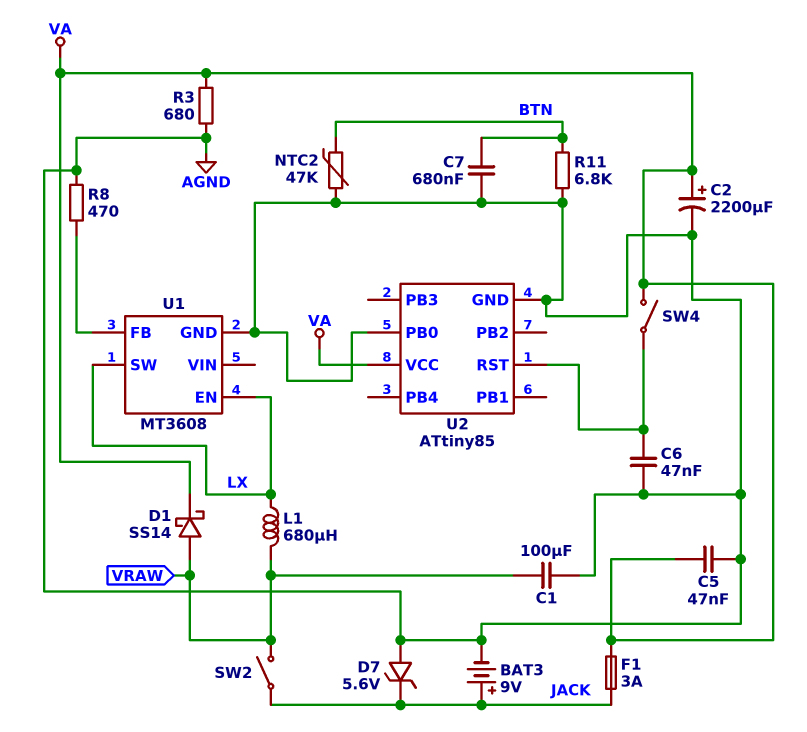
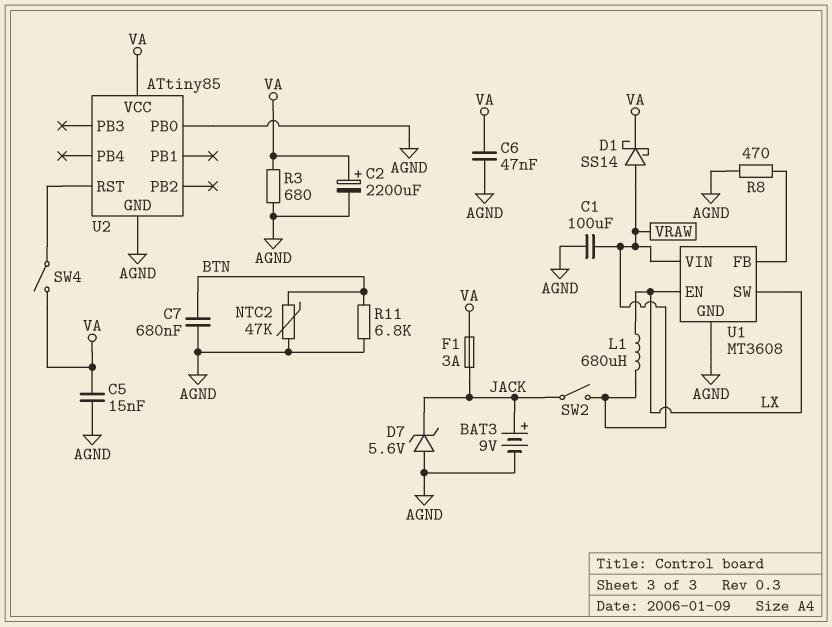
C5: 47nF (AGND, VA) -> 15nF (AGND, VA)
C6: 47nF (AGND, U2/RST) -> 47nF (AGND, VA)
U1 pin VIN: none -> VRAW

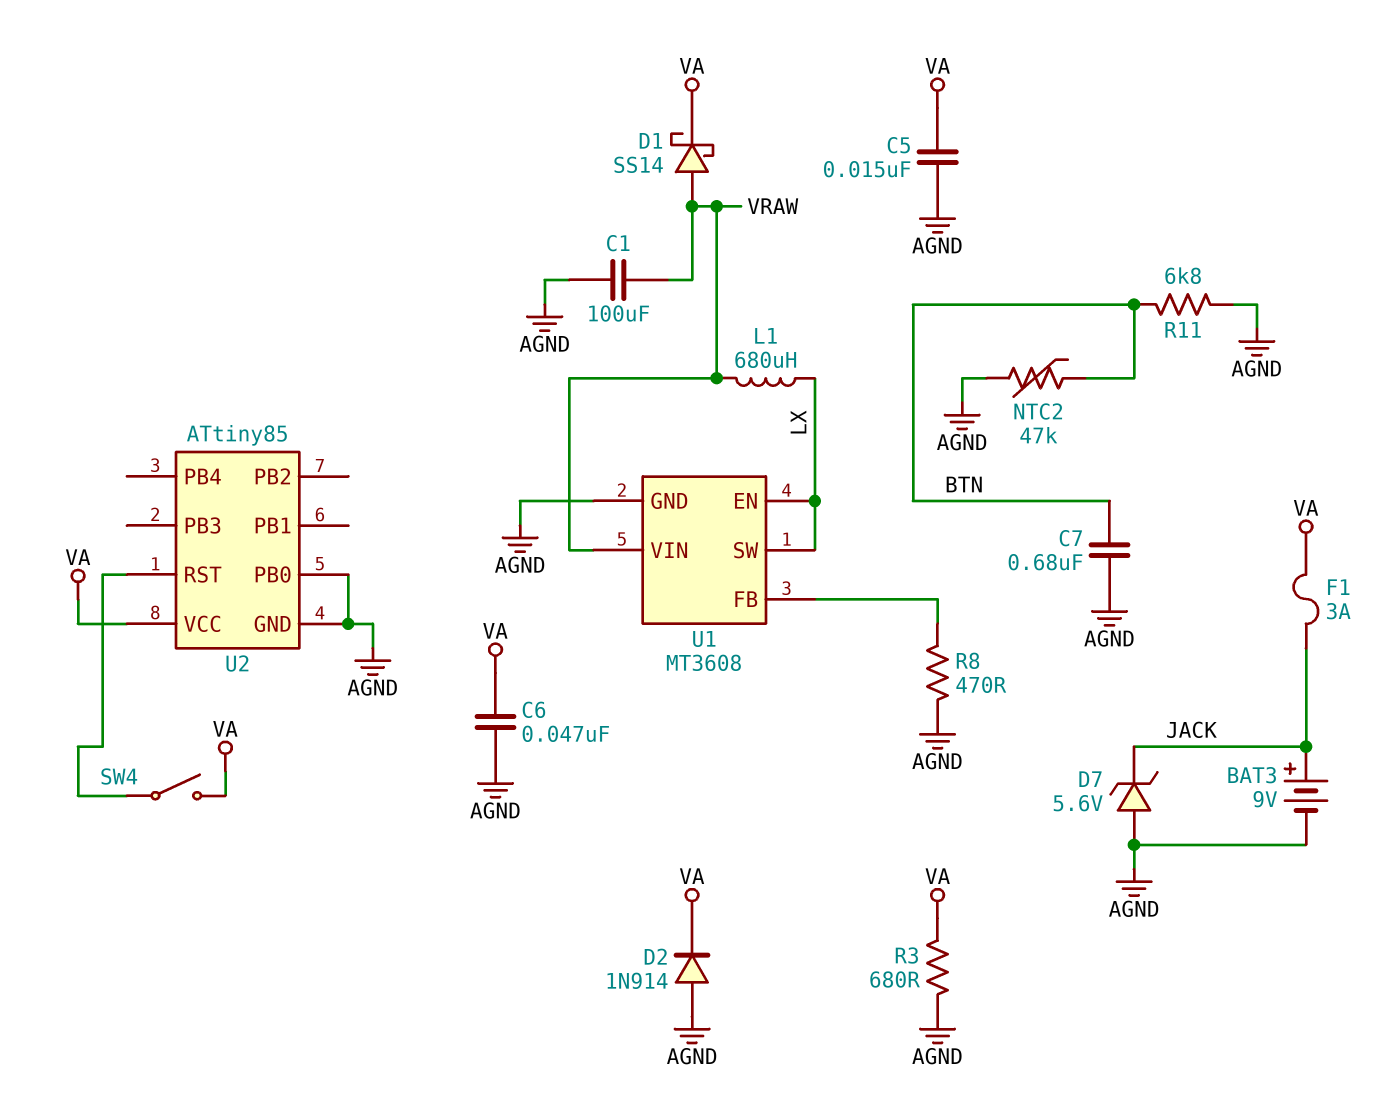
C2: 2200uF (plus VA, minus AGND) -> none
D2: none -> diode 1N914 (A AGND, K VA)
SW2: switch (JACK, VRAW) -> none

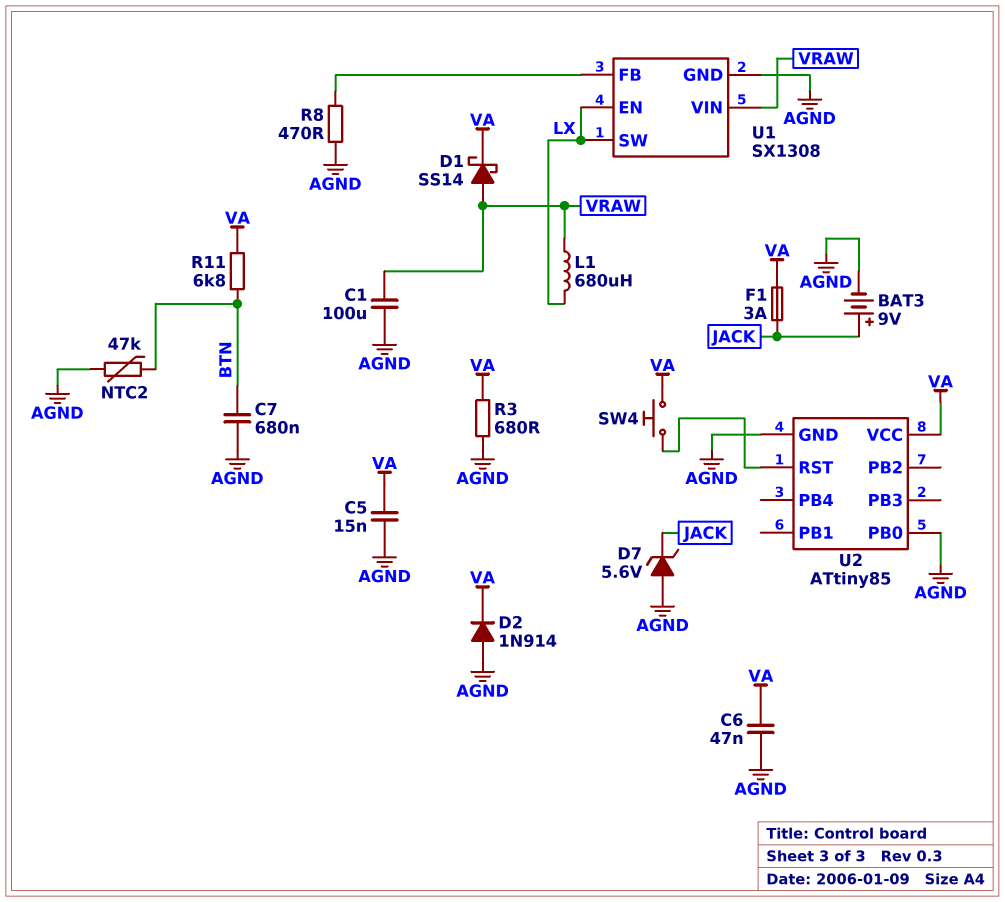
R11: 6.8k (AGND, BTN) -> 6.8k (BTN, VA)
SW4: switch (U2/RST, VA) -> button (U2/RST, VA)
U1: MT3608 -> SX1308

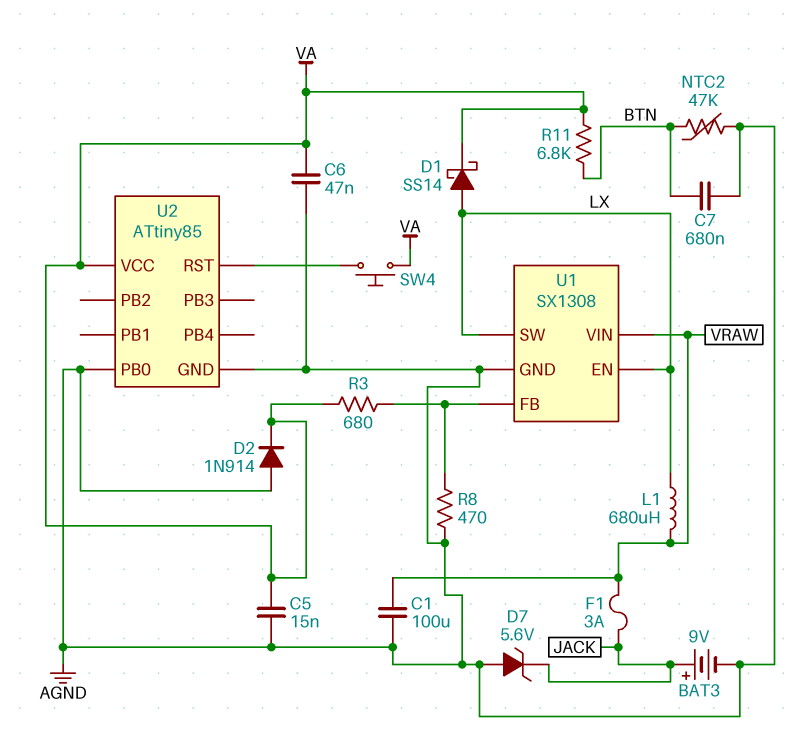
D1: schottky SS14 (A VRAW, K VA) -> schottky SS14 (A LX, K VA)
F1: 3A (JACK, VA) -> 3A (JACK, VRAW)
R3: 680 (AGND, VA) -> 680 (U1/FB, VA)

